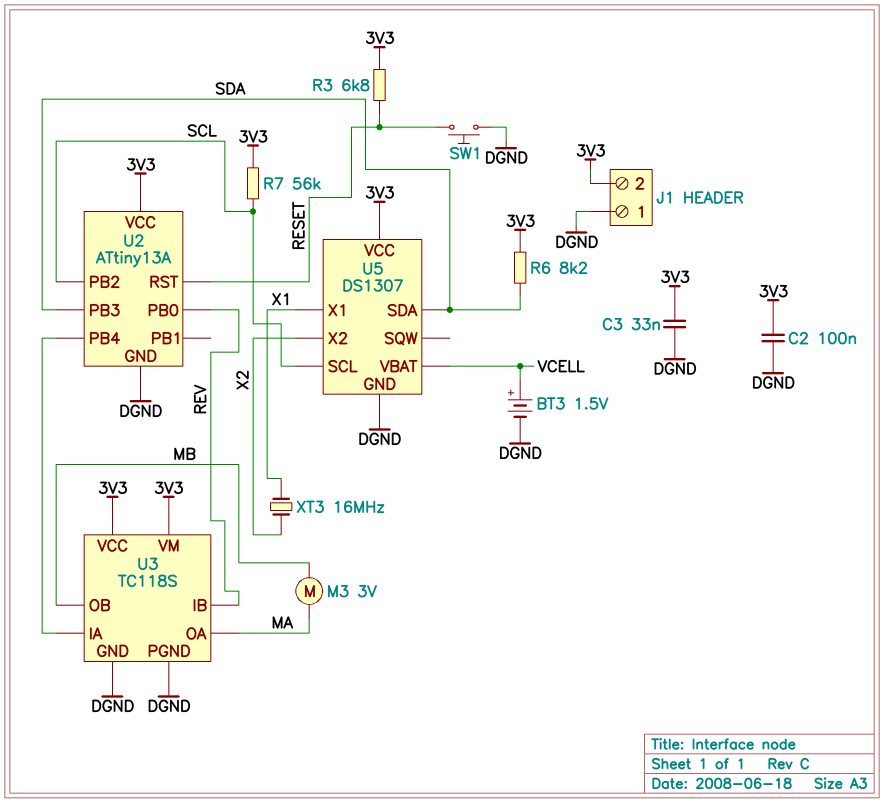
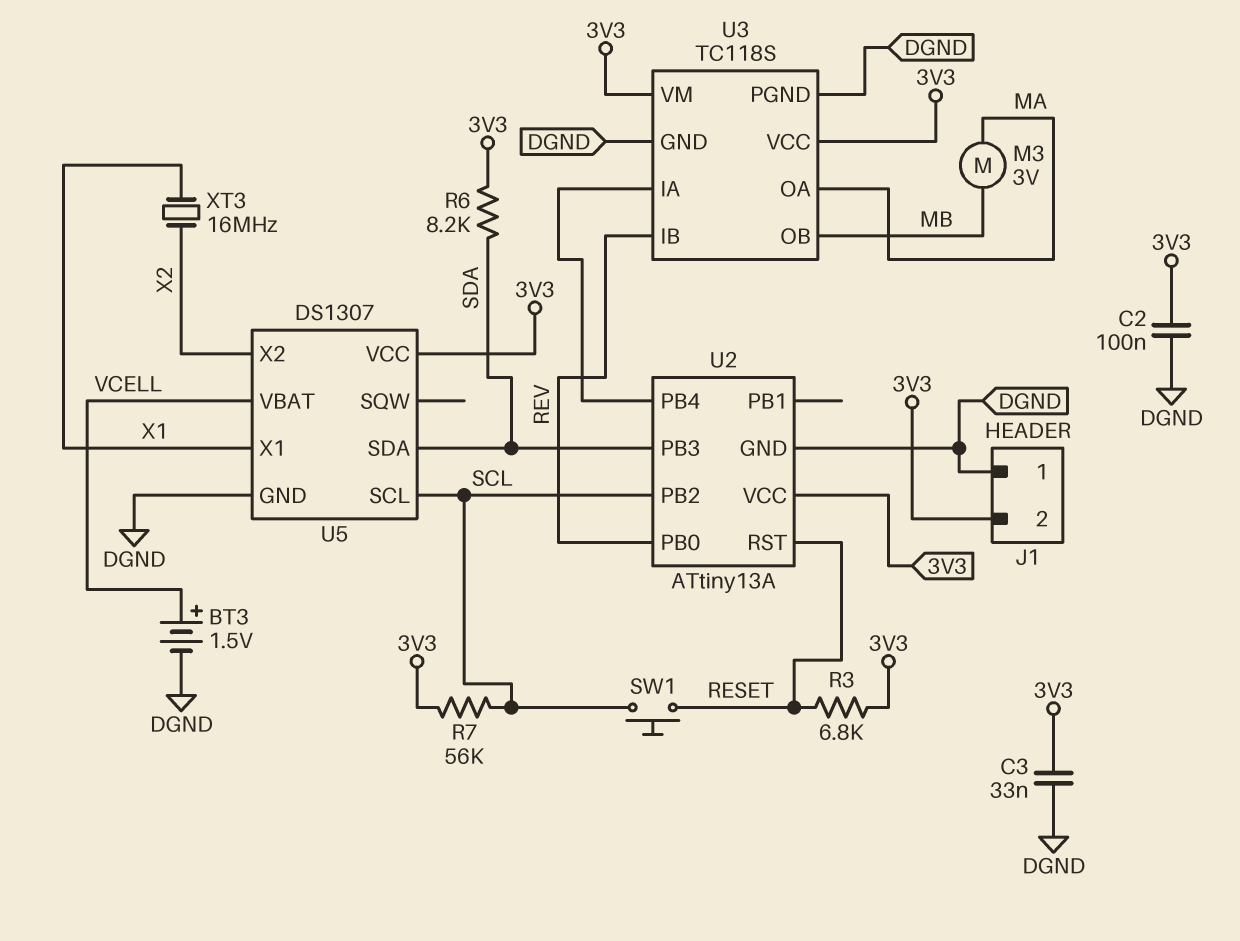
SW1: button (DGND, RESET) -> button (RESET, SCL)

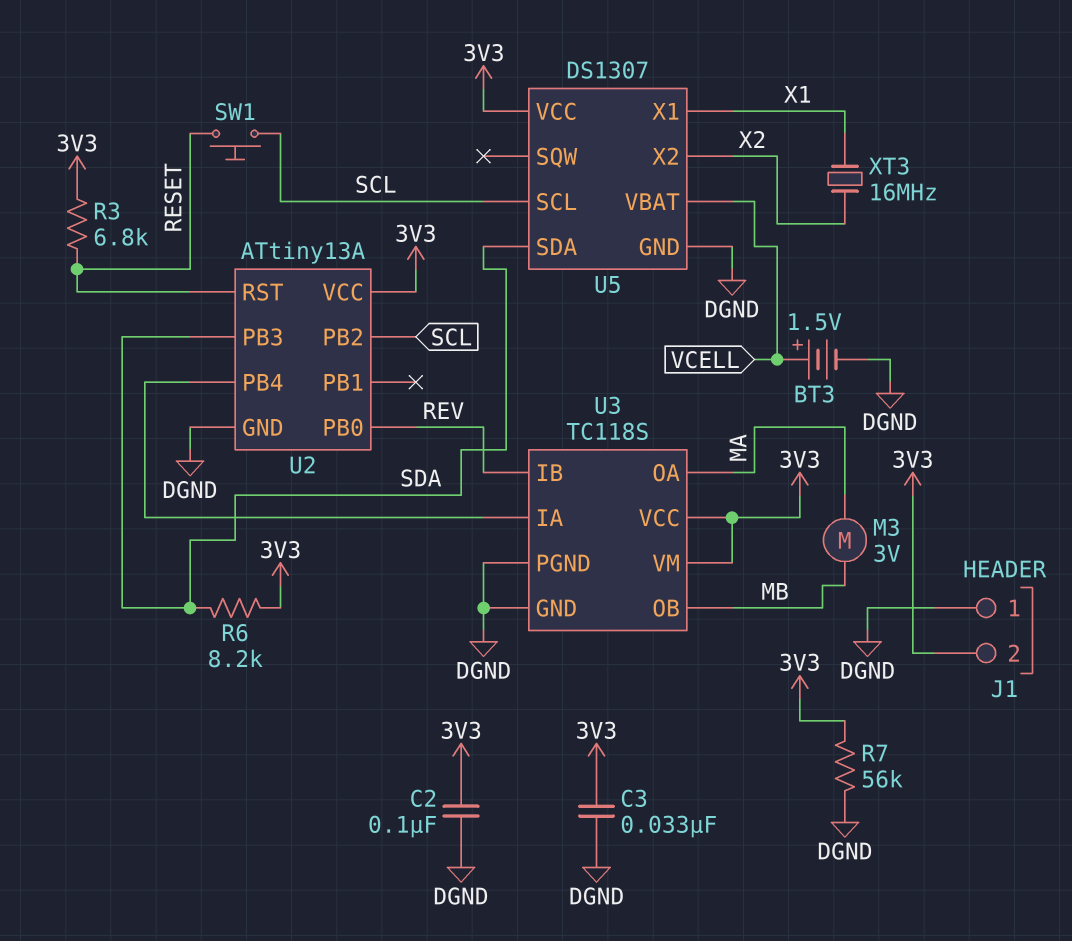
R7: 56k (3V3, SCL) -> 56k (3V3, DGND)

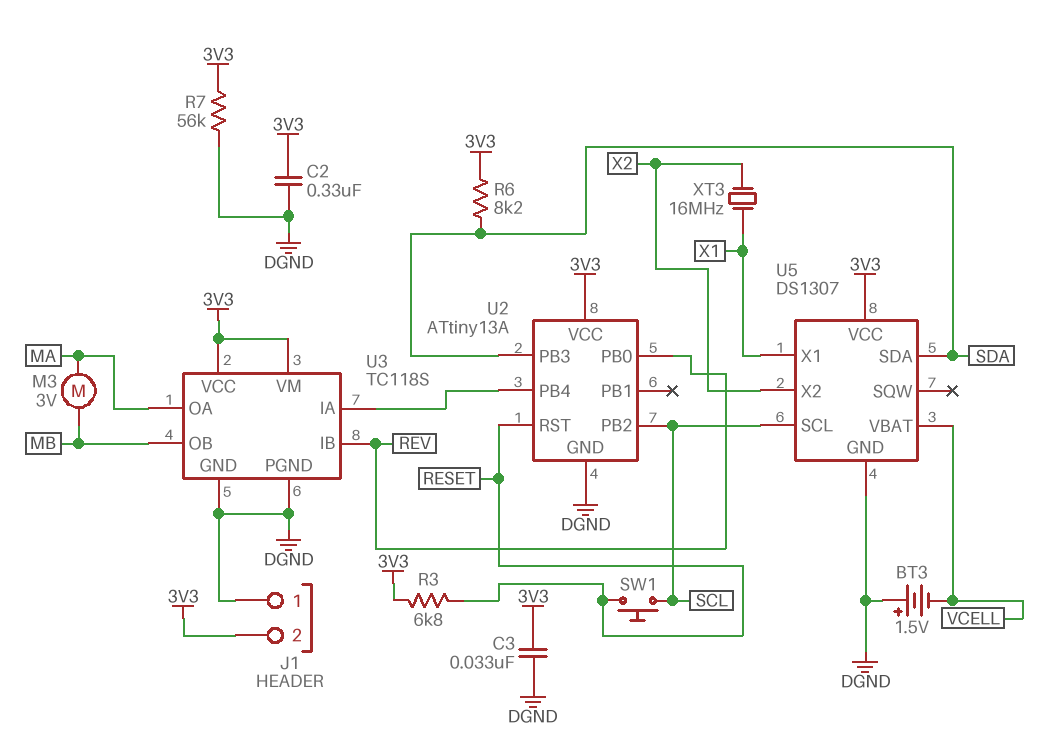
BT3: 1.5V (plus VCELL, minus DGND) -> 1.5V (plus DGND, minus VCELL)
C2: 100nF (3V3, DGND) -> 330nF (3V3, DGND)

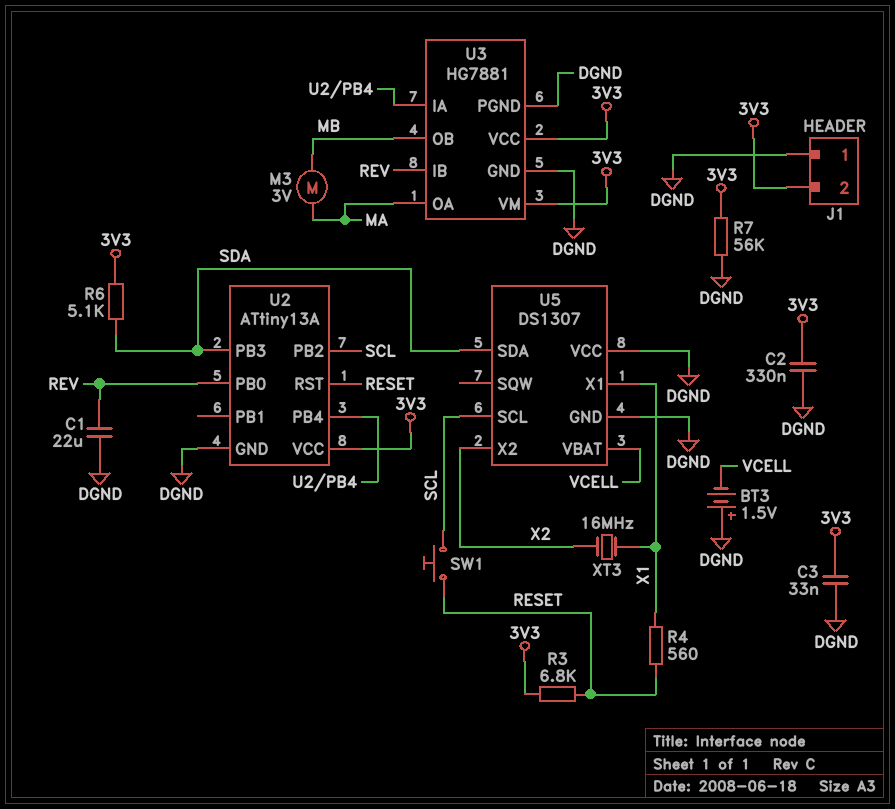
C1: none -> 22uF (DGND, REV)
R4: none -> 560 (RESET, X1)
R6: 8.2k (3V3, SDA) -> 5.1k (3V3, SDA)
U3: TC118S -> HG7881
U5 pin VCC: 3V3 -> DGND

